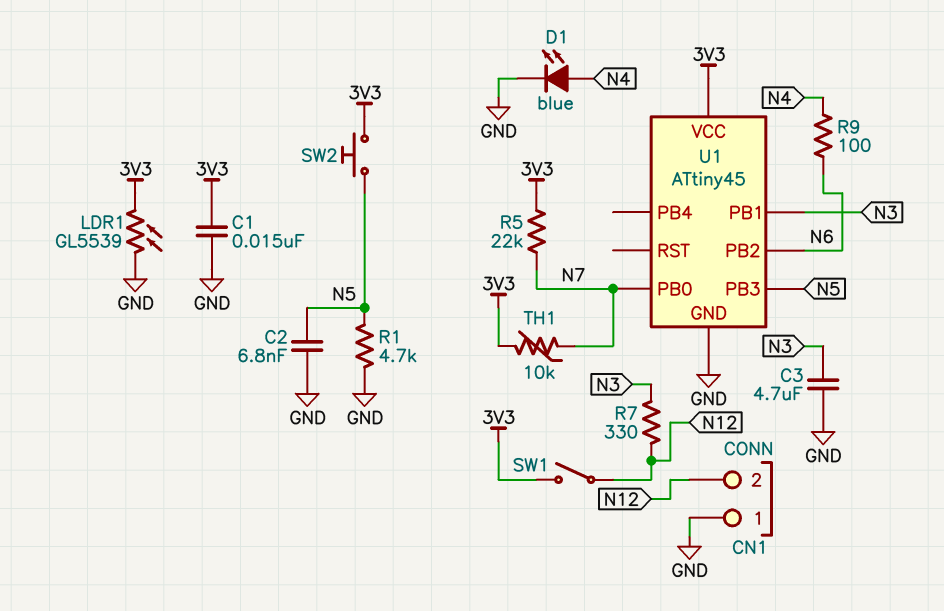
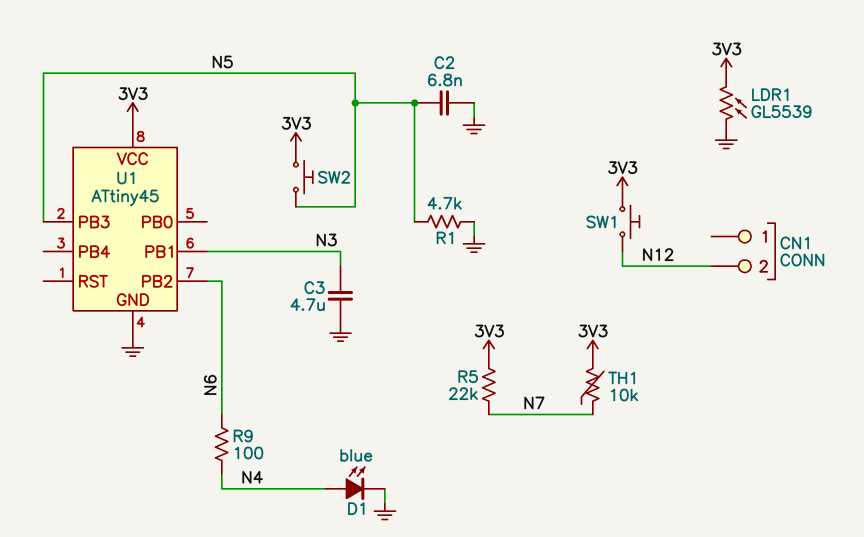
C1: 15nF (3V3, GND) -> none
CN1 pin 1: GND -> none
R7: 330 (N3, N12) -> none
SW1: switch (3V3, N12) -> button (3V3, N12)
U1 pin PB0: N7 -> none

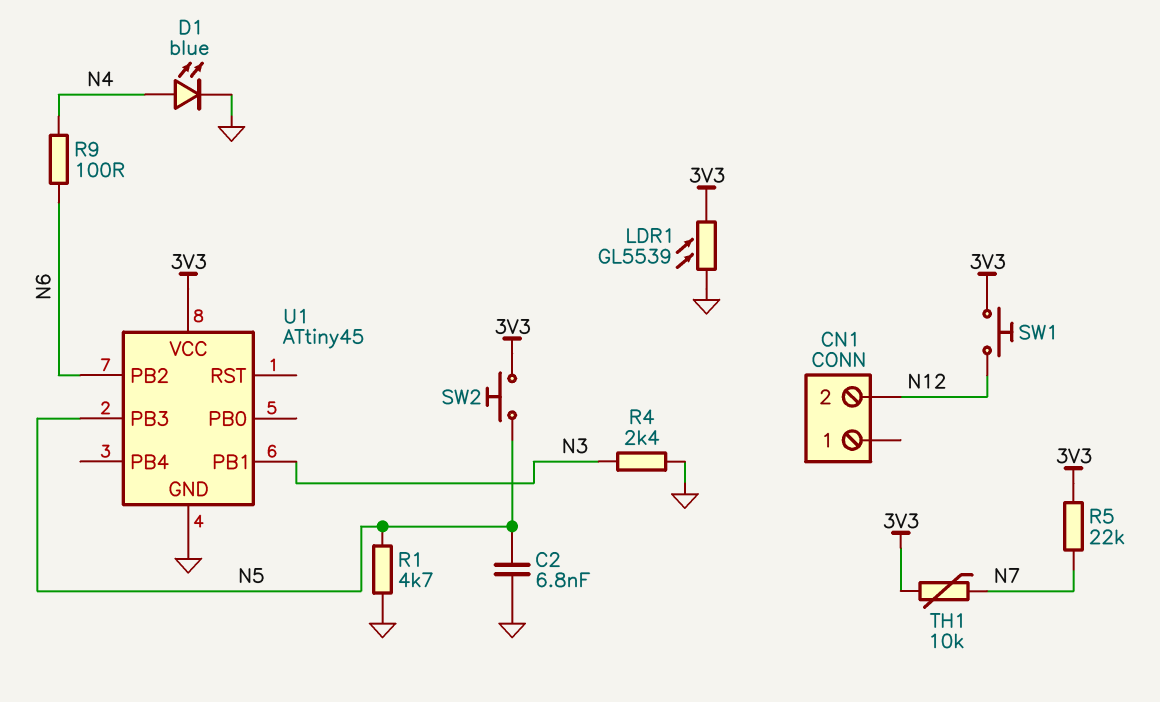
C3: 4.7uF (GND, N3) -> none
R4: none -> 2.4k (GND, N3)

